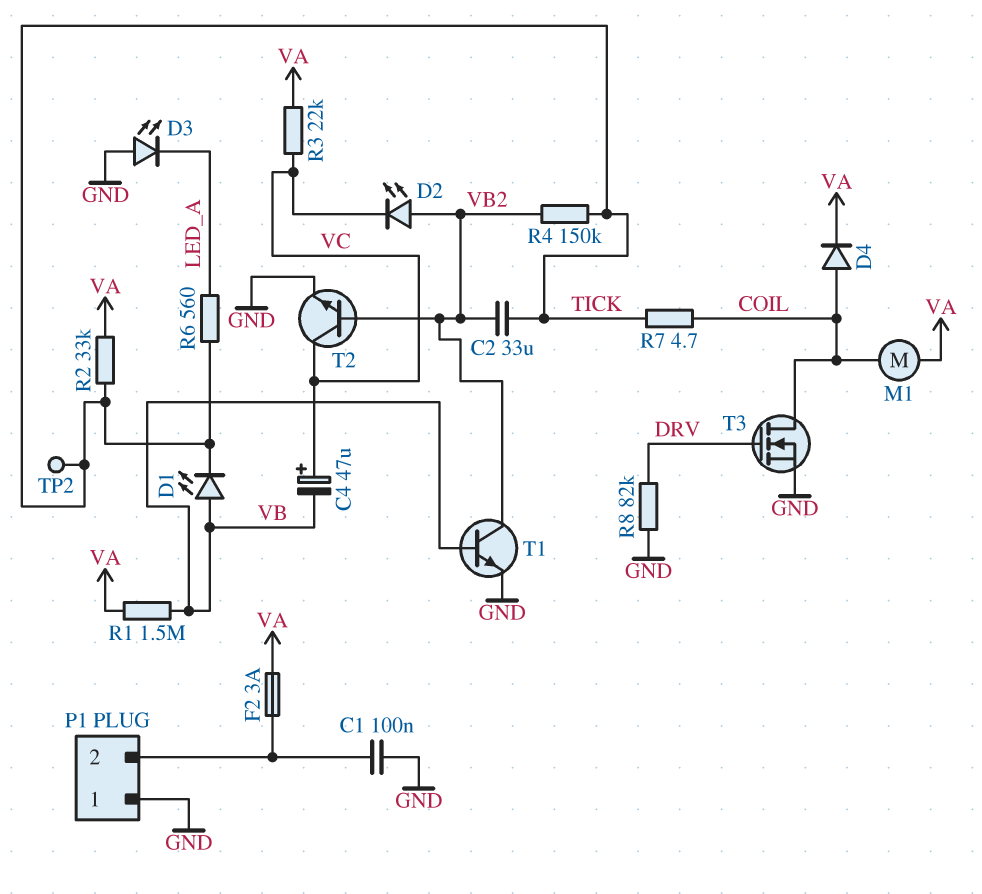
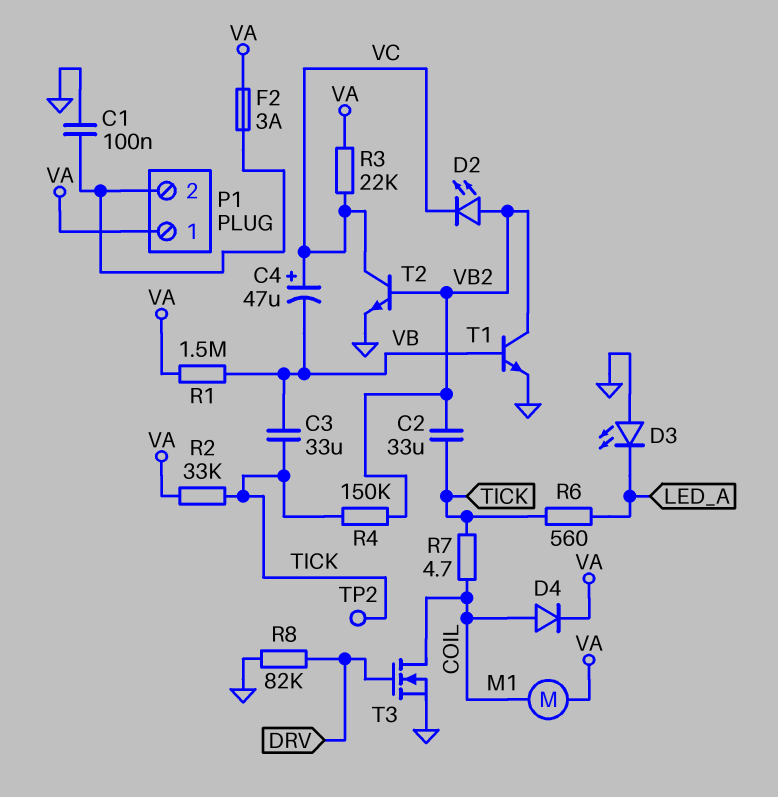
C3: none -> 33uF (TICK, VB)
D1: LED (A VB, K TICK) -> none
P1 pin 1: GND -> VA

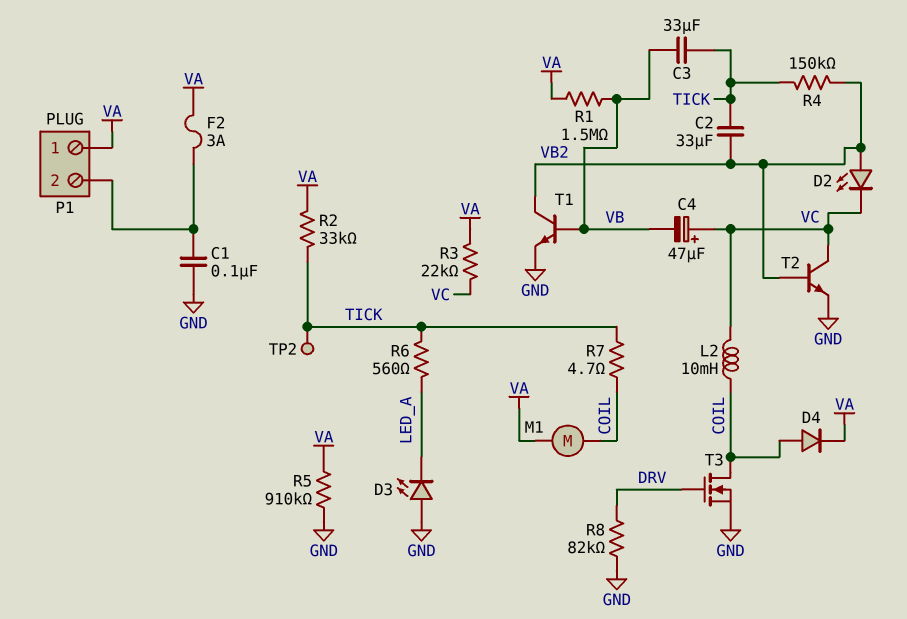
L2: none -> 10mH (COIL, VC)
R5: none -> 910k (GND, VA)

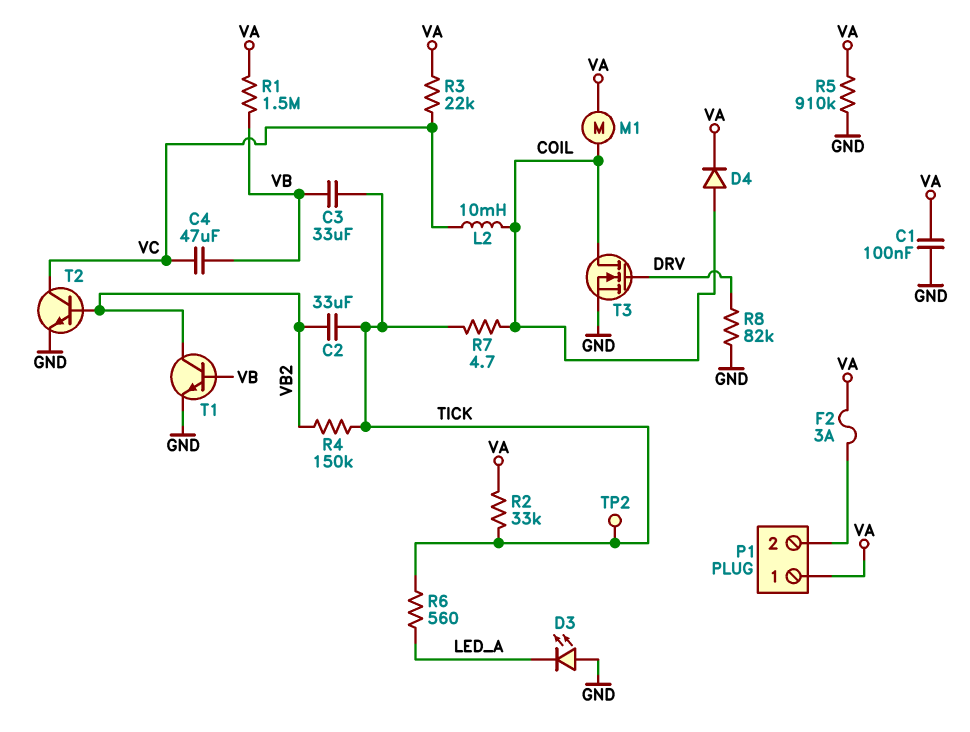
C1: 100nF (GND, P1/2) -> 100nF (GND, VA)
C4: 47uF (plus VC, minus VB) -> 47uF (VB, VC)
D2: LED (A VB2, K VC) -> none

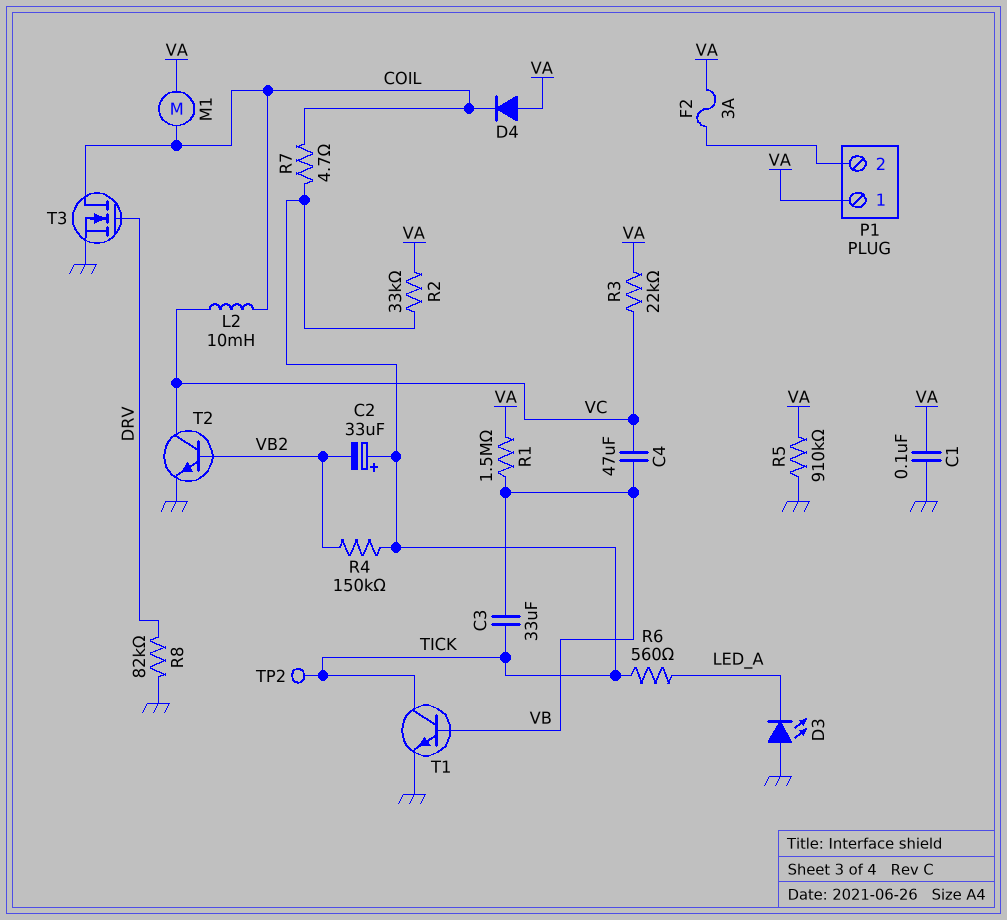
C2: 33uF (TICK, VB2) -> 33uF (plus TICK, minus VB2)
D4: diode (A COIL, K VA) -> diode (A VA, K COIL)
T1: NPN (B VB, C VB2, E GND) -> NPN (B VB, C TICK, E GND)

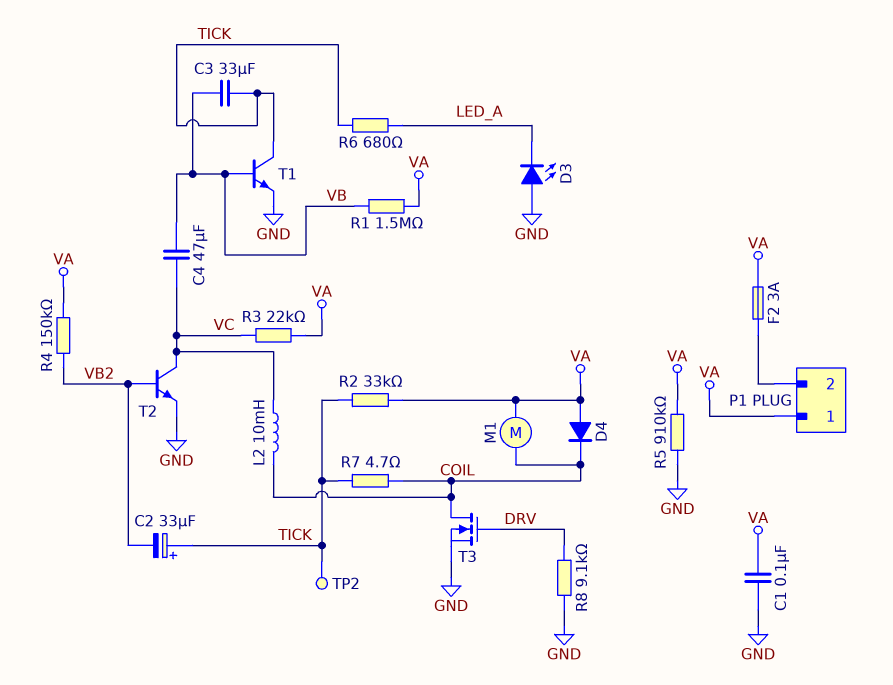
R4: 150k (TICK, VB2) -> 150k (VA, VB2)
R6: 560 (LED_A, TICK) -> 680 (LED_A, TICK)
R8: 82k (DRV, GND) -> 9.1k (DRV, GND)

